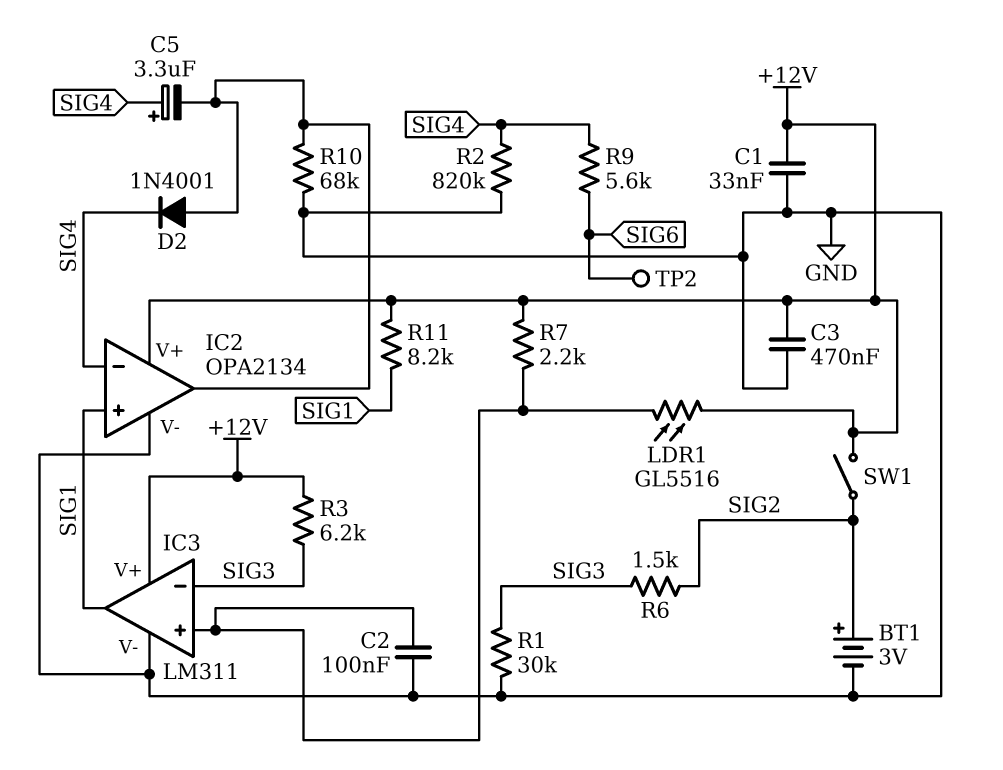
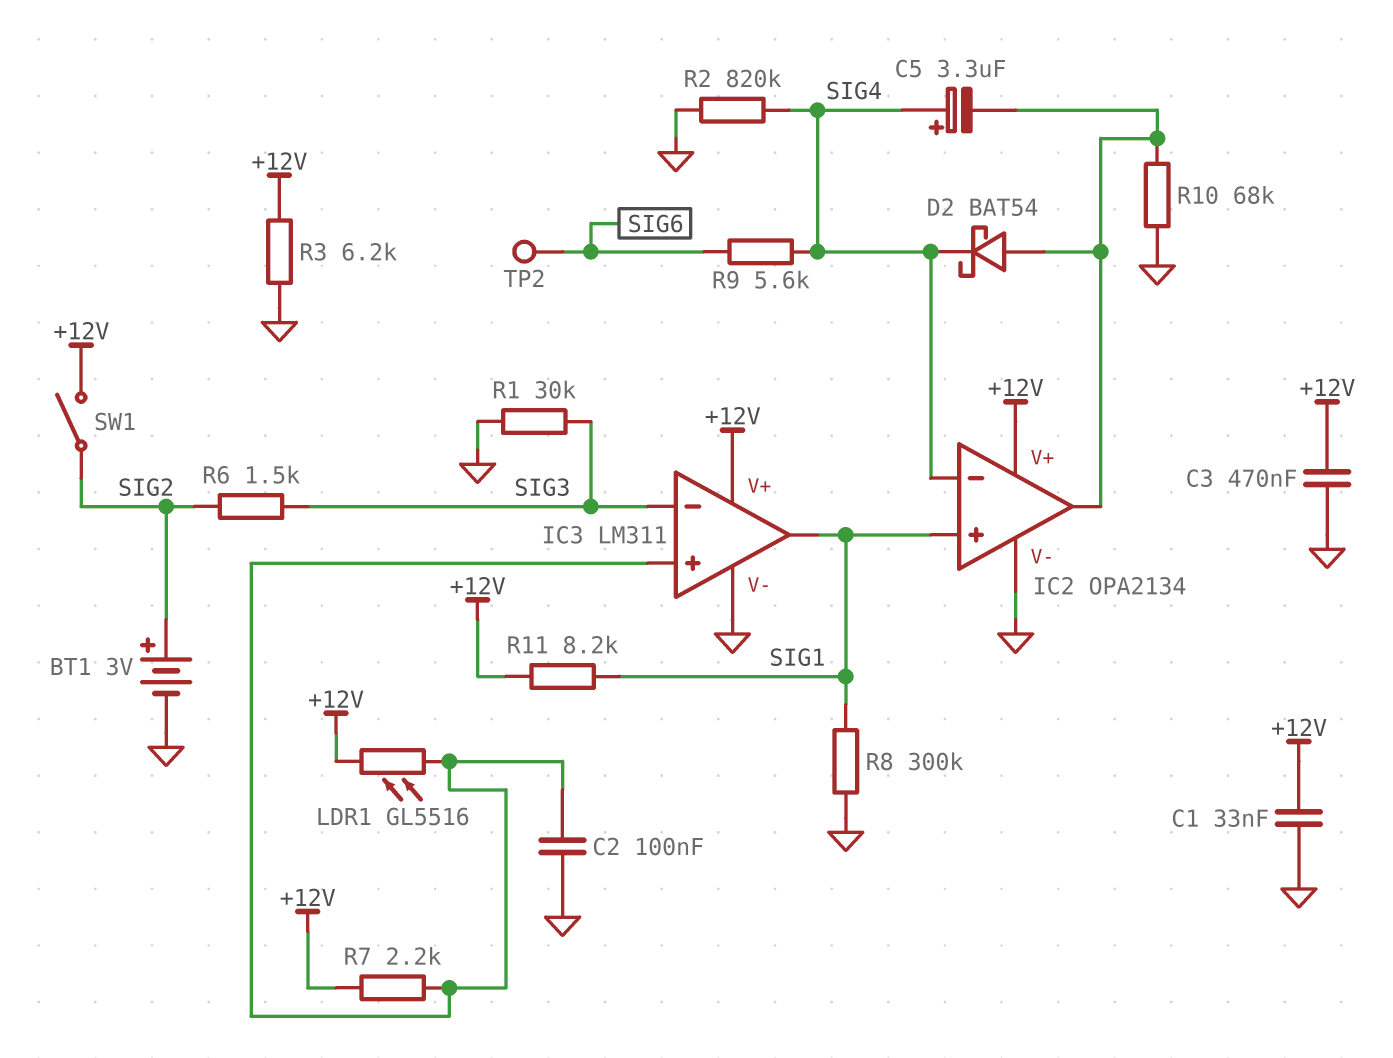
D2: diode 1N4001 (A IC2/out, K SIG4) -> schottky BAT54 (A IC2/out, K SIG4)
R3: 6.2k (+12V, SIG3) -> 6.2k (+12V, GND)
R8: none -> 300k (GND, SIG1)

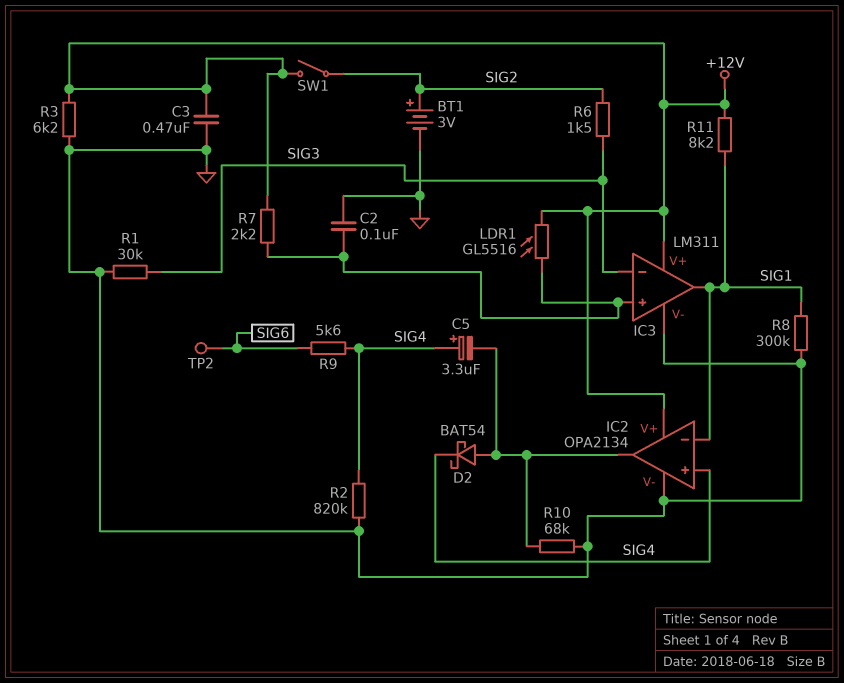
C1: 33nF (+12V, GND) -> none
IC2 pin in+: SIG1 -> SIG4
IC2 pin in-: SIG4 -> SIG1

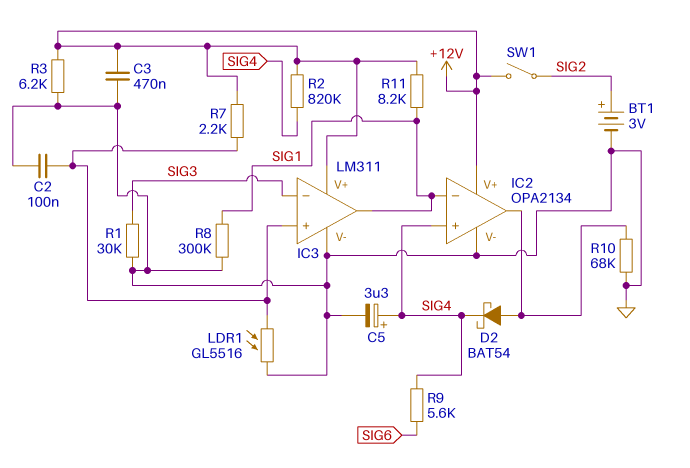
C5: 3.3uF (plus SIG4, minus IC2/out) -> 3.3uF (plus SIG4, minus GND)
LDR1: GL5516 (+12V, IC3/in+) -> GL5516 (GND, IC3/in+)
R2: 820k (GND, SIG4) -> 820k (+12V, SIG4)
R6: 1.5k (SIG2, SIG3) -> none
TP2: test point (SIG6) -> none

